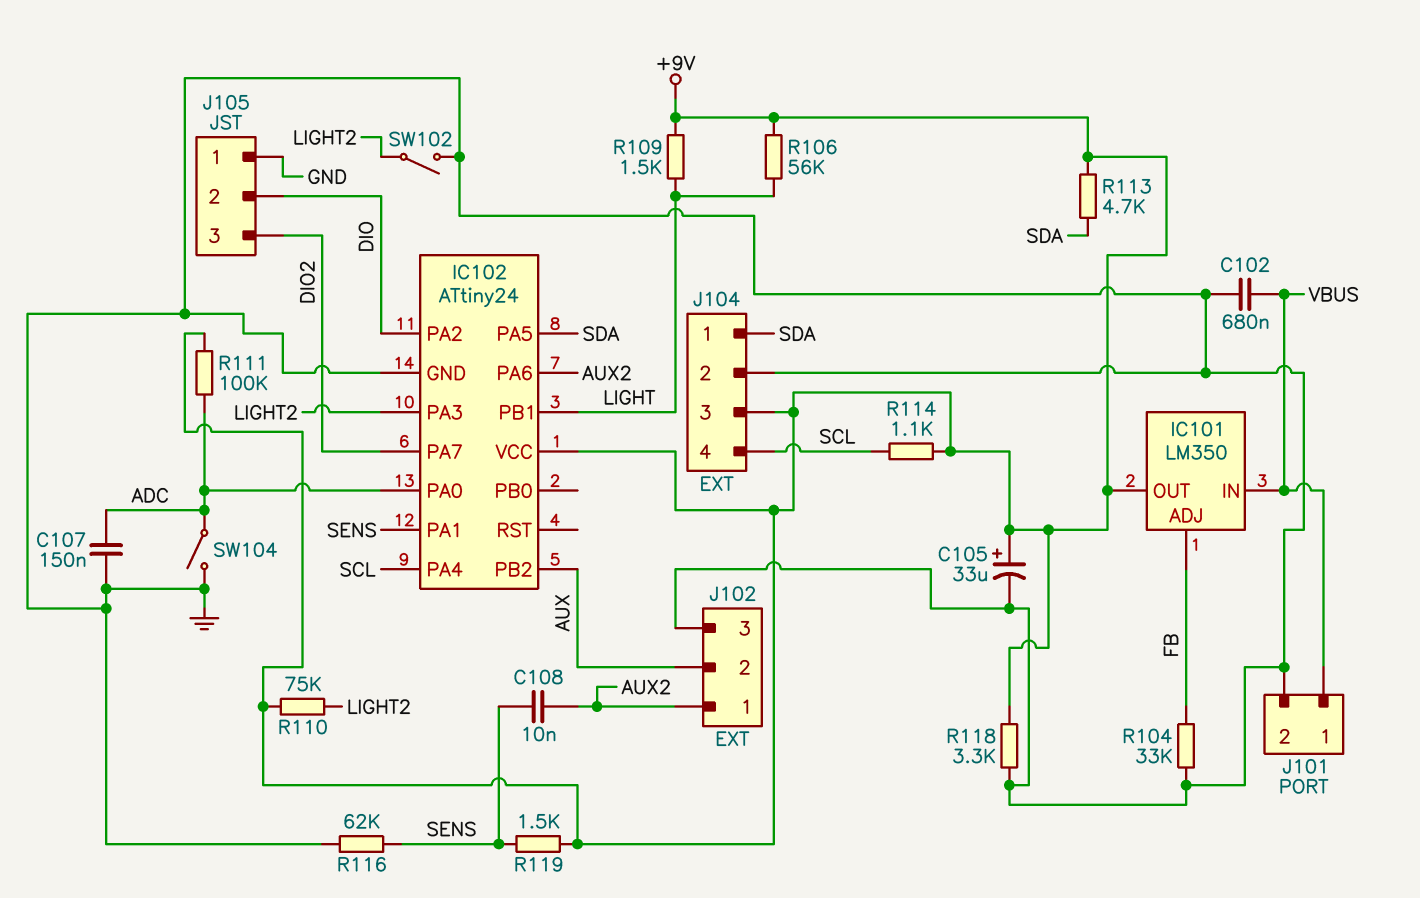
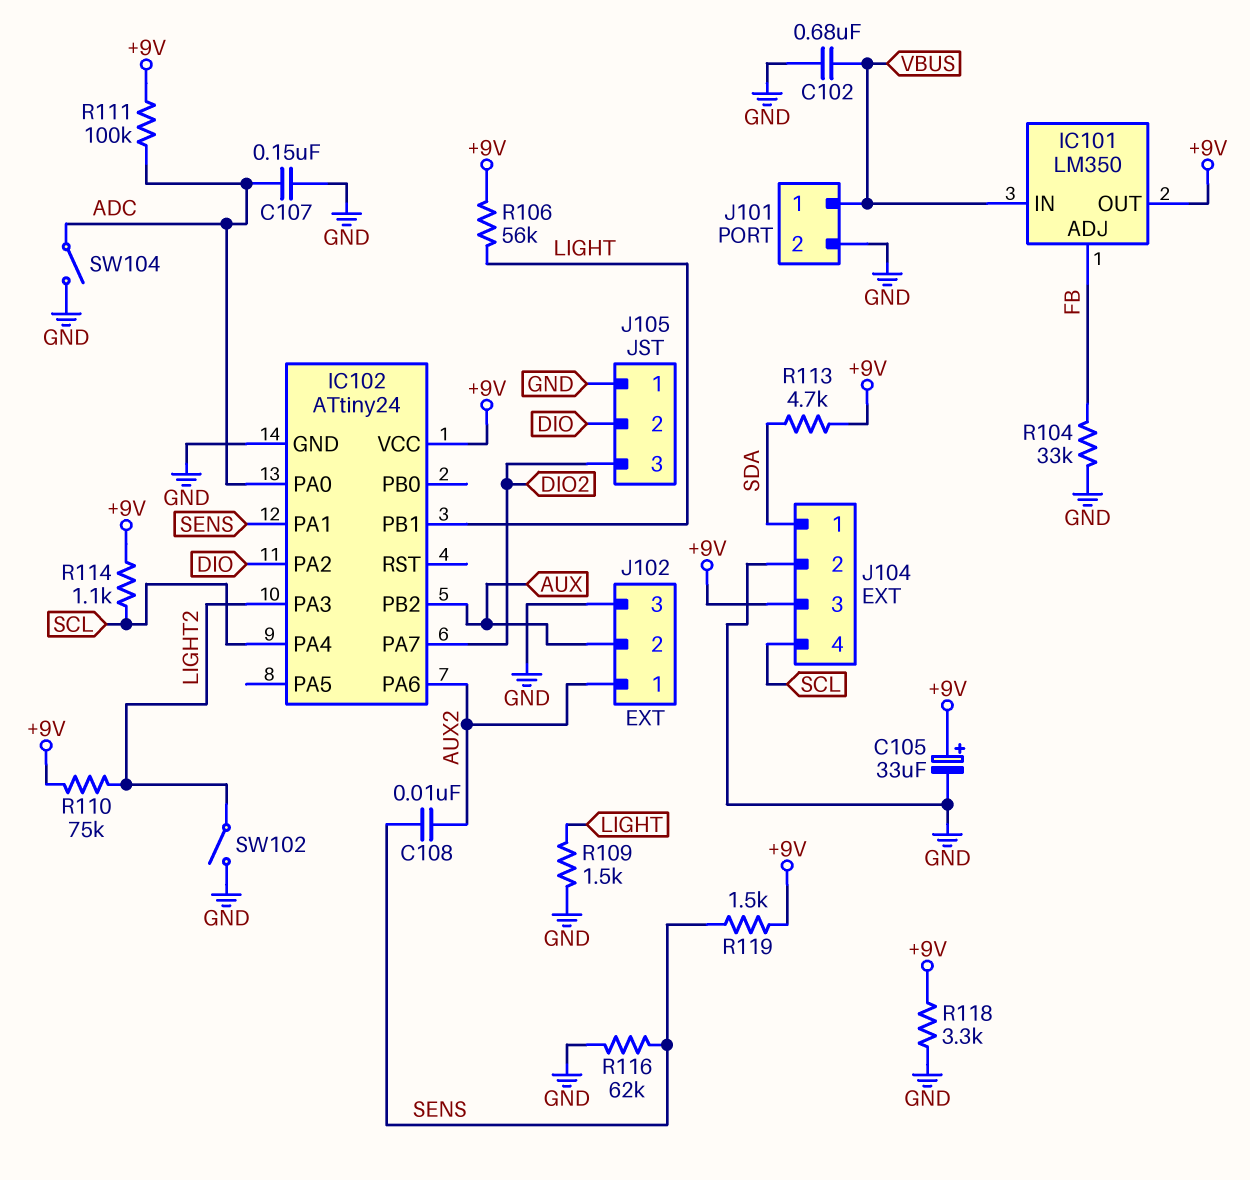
IC102 pin PA5: SDA -> none
R109: 1.5k (+9V, LIGHT) -> 1.5k (GND, LIGHT)

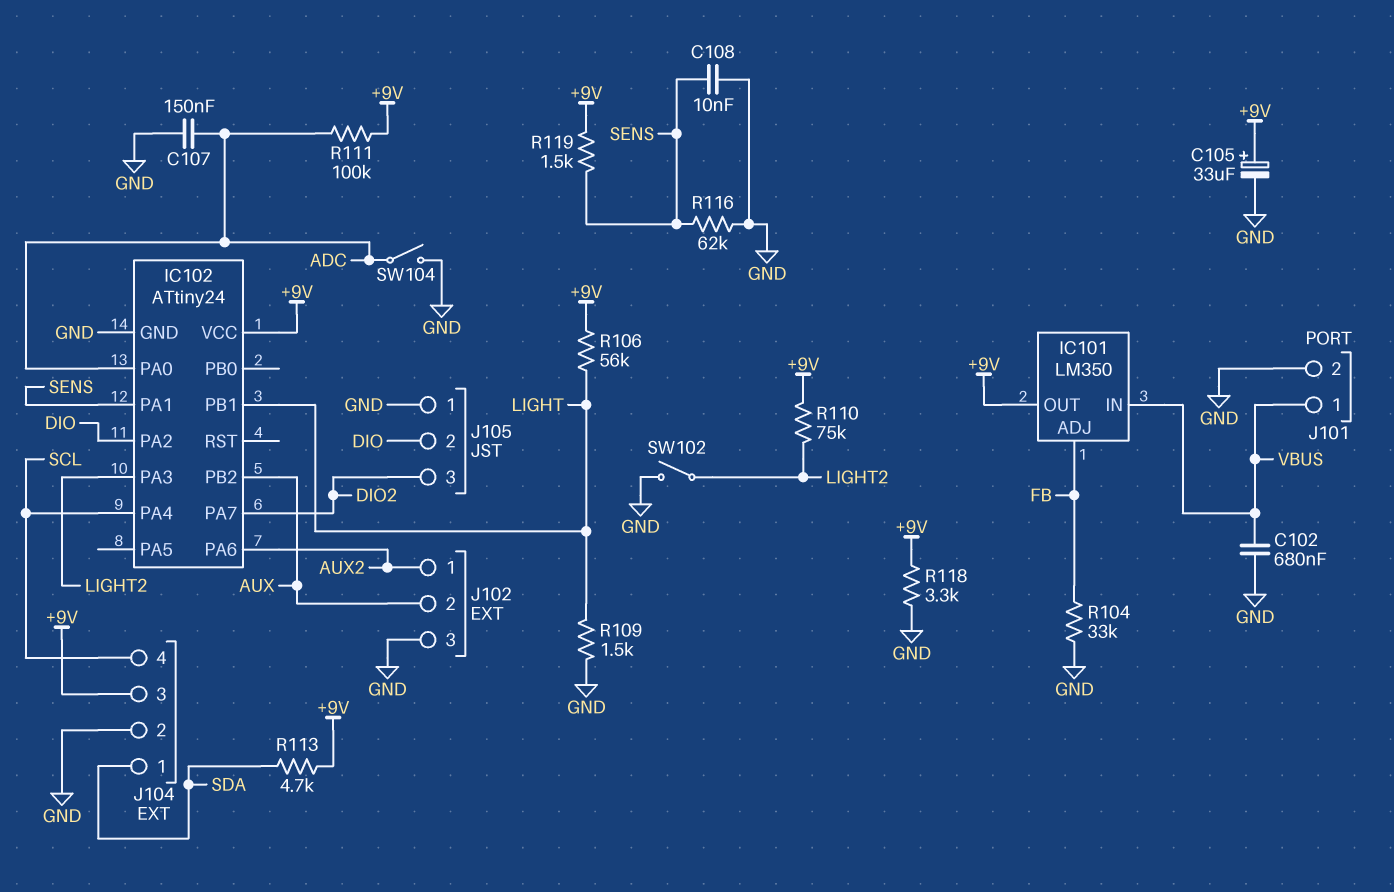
C108: 10nF (AUX2, SENS) -> 10nF (GND, SENS)
R114: 1.1k (+9V, SCL) -> none

